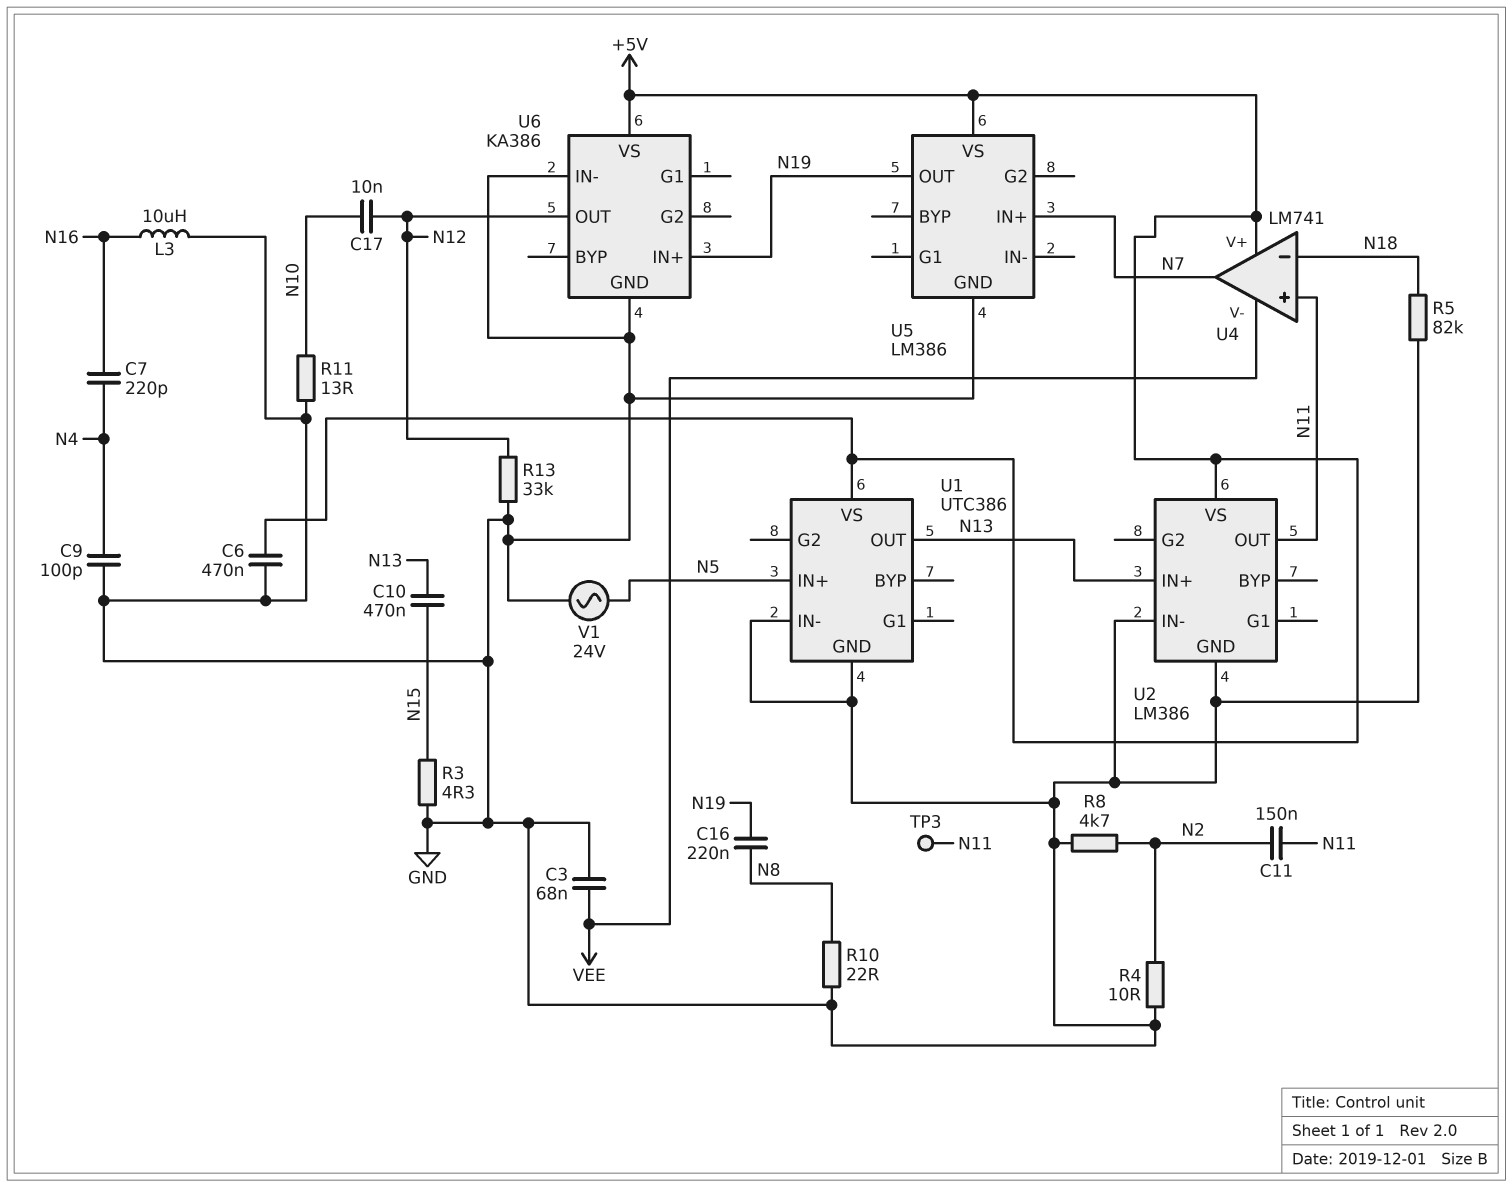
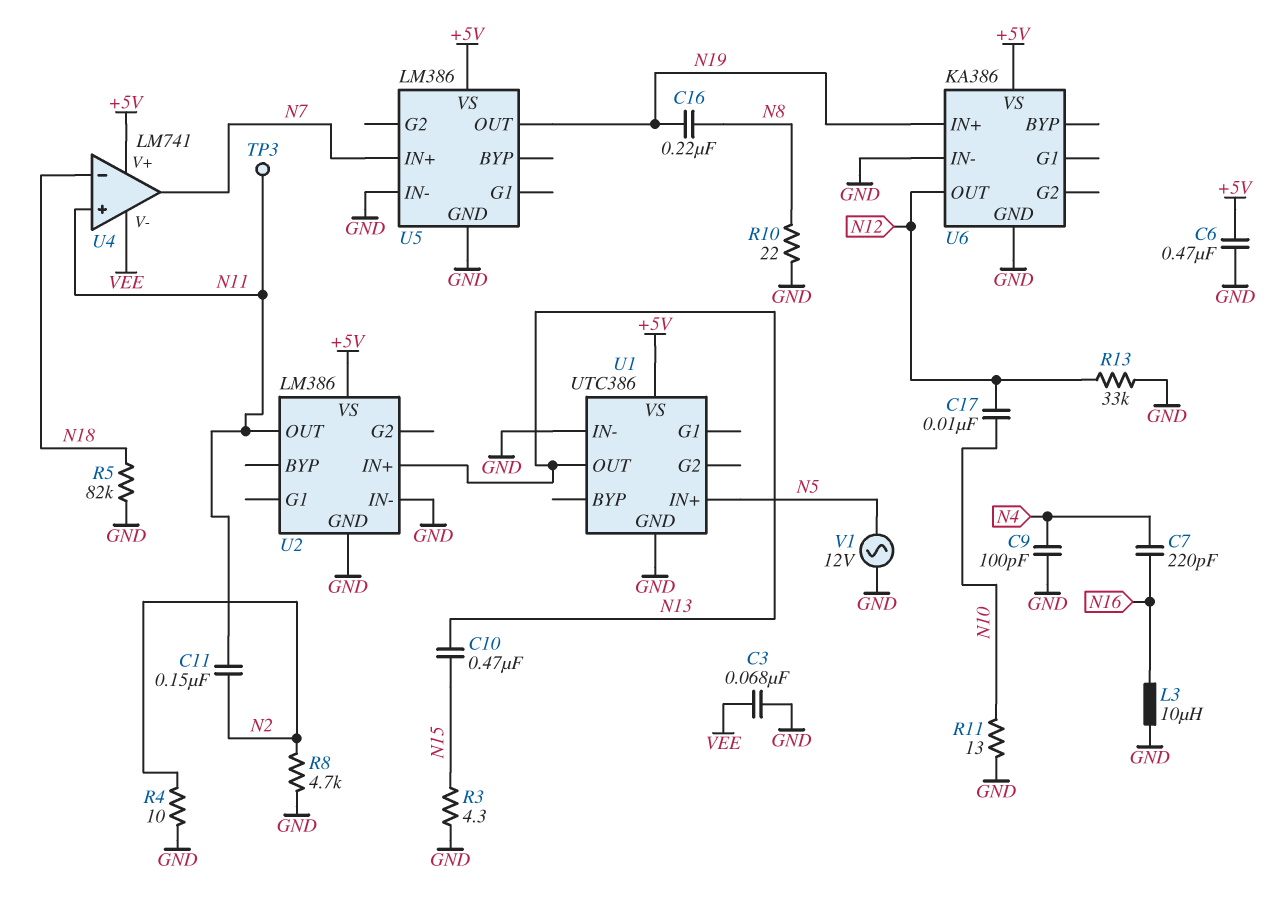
U5 pin IN-: none -> GND
V1: AC 24V (GND, N5) -> AC 12V (GND, N5)

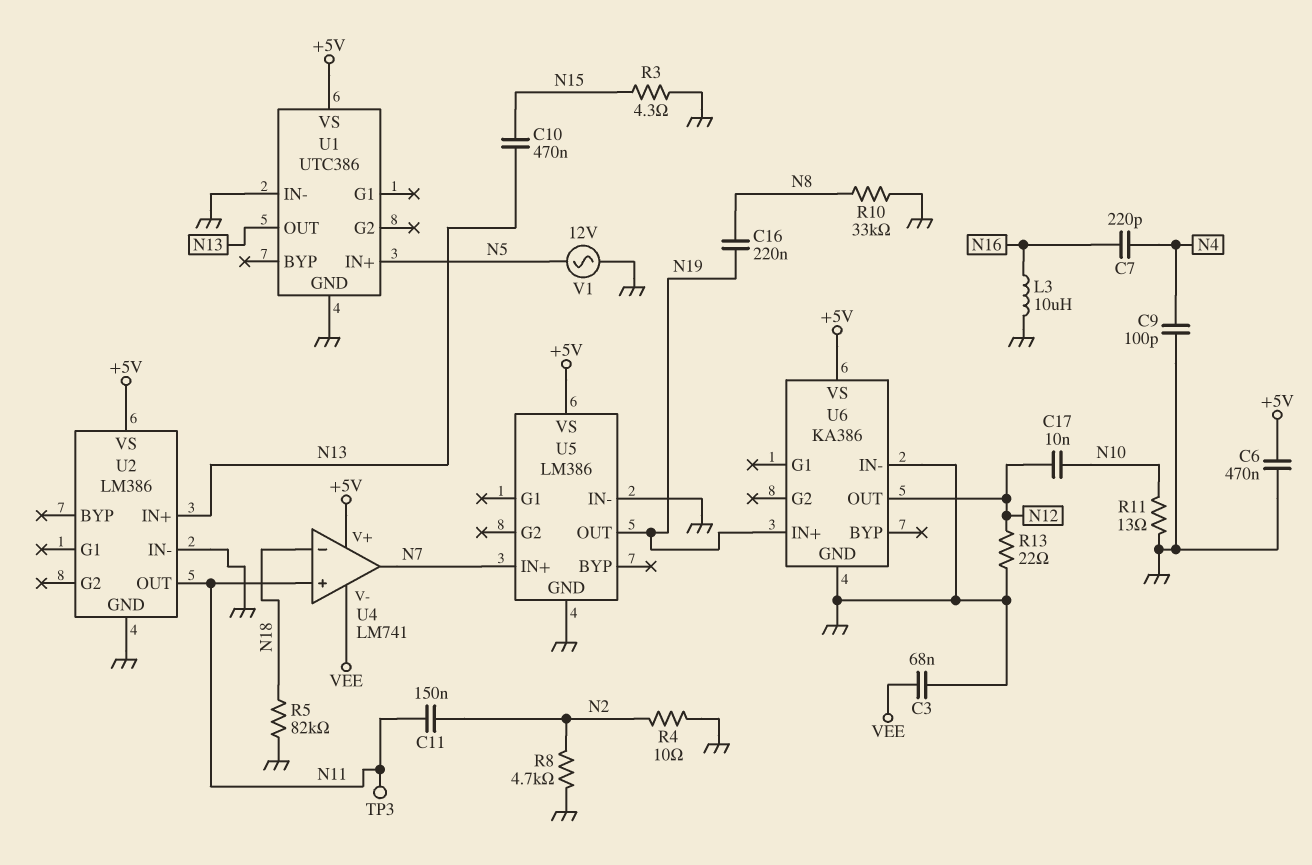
R10: 22 (GND, N8) -> 33k (GND, N8)
R13: 33k (GND, N12) -> 22 (GND, N12)

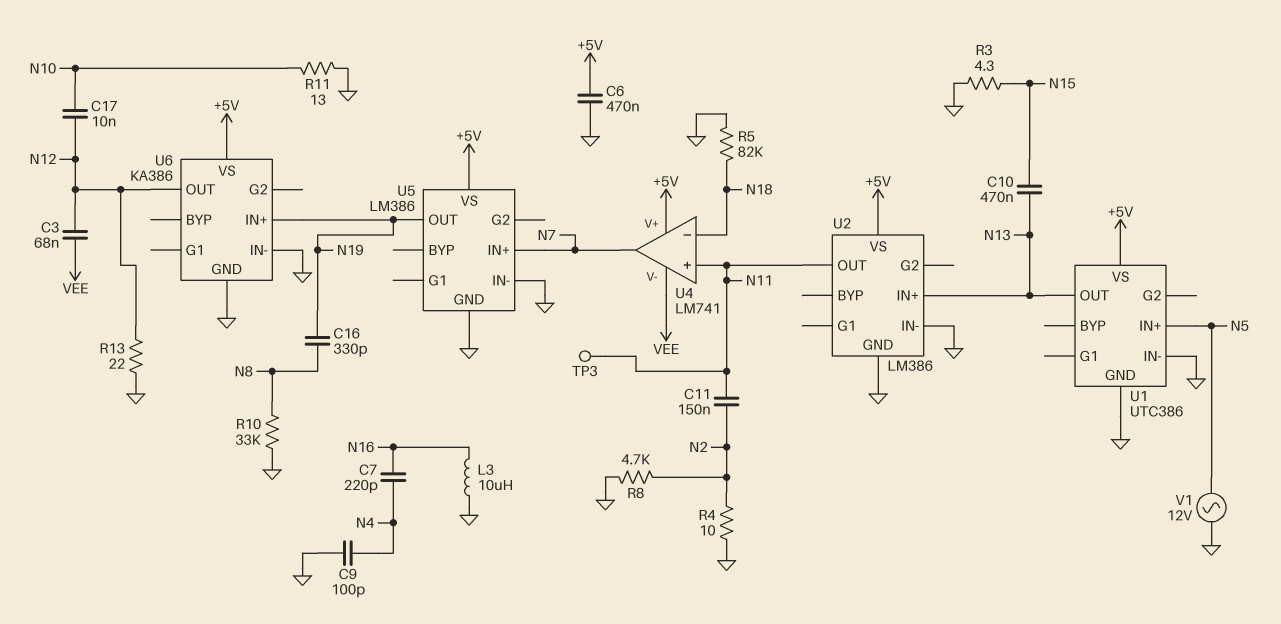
C3: 68nF (GND, VEE) -> 68nF (N12, VEE)
C16: 220nF (N8, N19) -> 330pF (N8, N19)

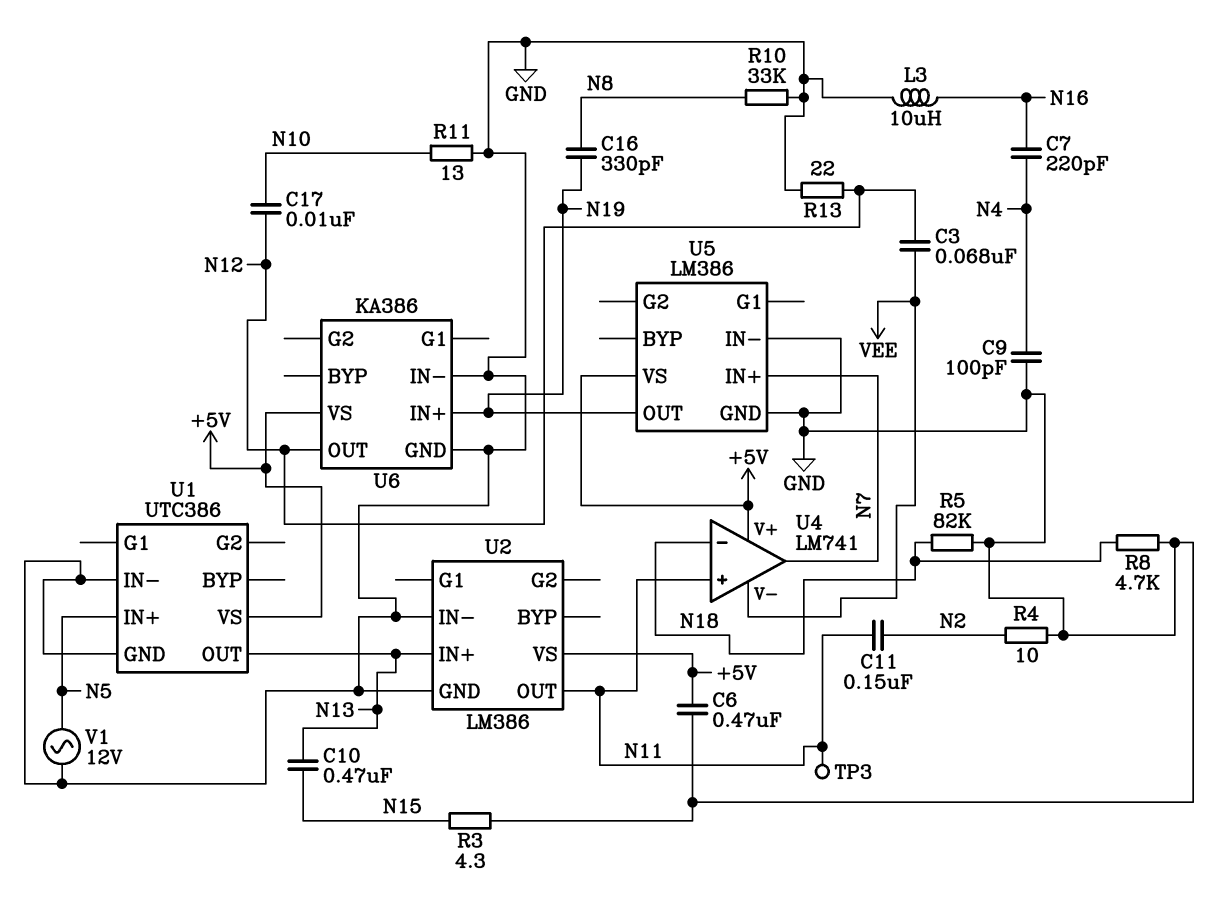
R8: 4.7k (GND, N2) -> 4.7k (GND, N18)

